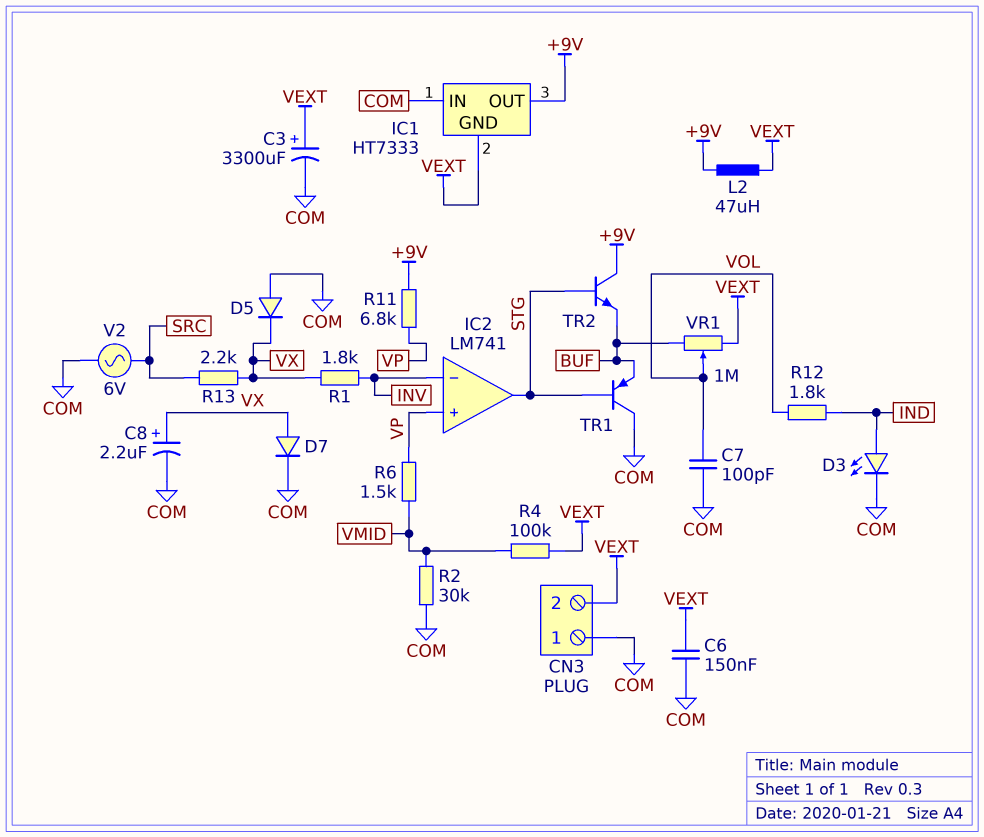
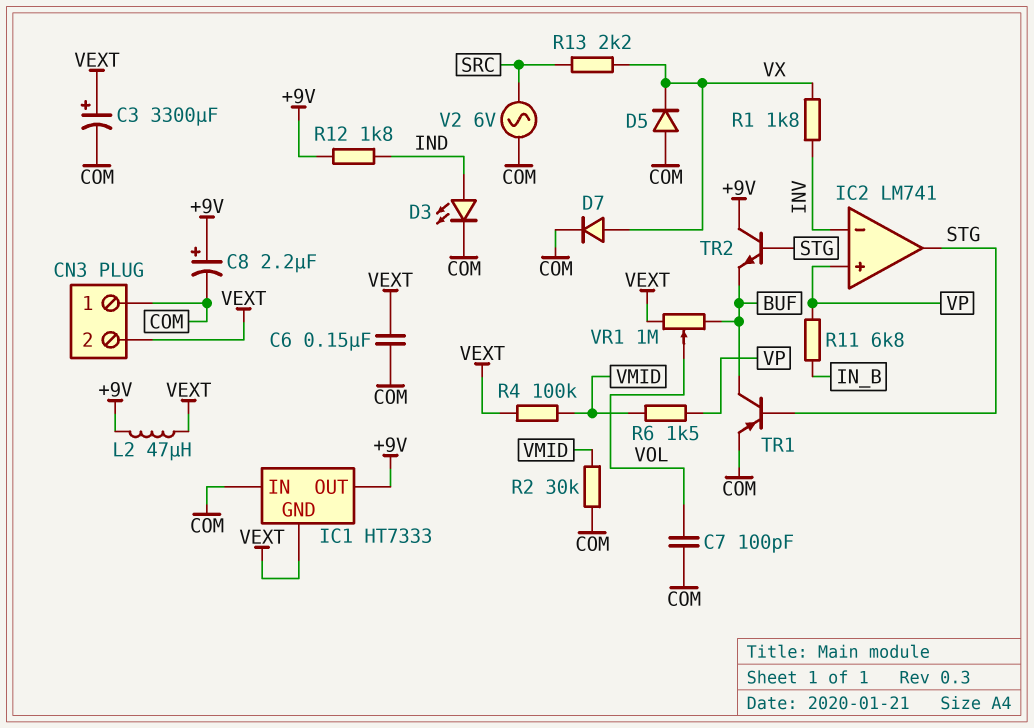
C8: 2.2uF (plus VX, minus COM) -> 2.2uF (plus +9V, minus COM)
R11: 6.8k (+9V, VP) -> 6.8k (IN_B, VP)
R12: 1.8k (IND, VOL) -> 1.8k (+9V, IND)
TR1: PNP (B STG, C COM, E BUF) -> PNP (B STG, C BUF, E COM)

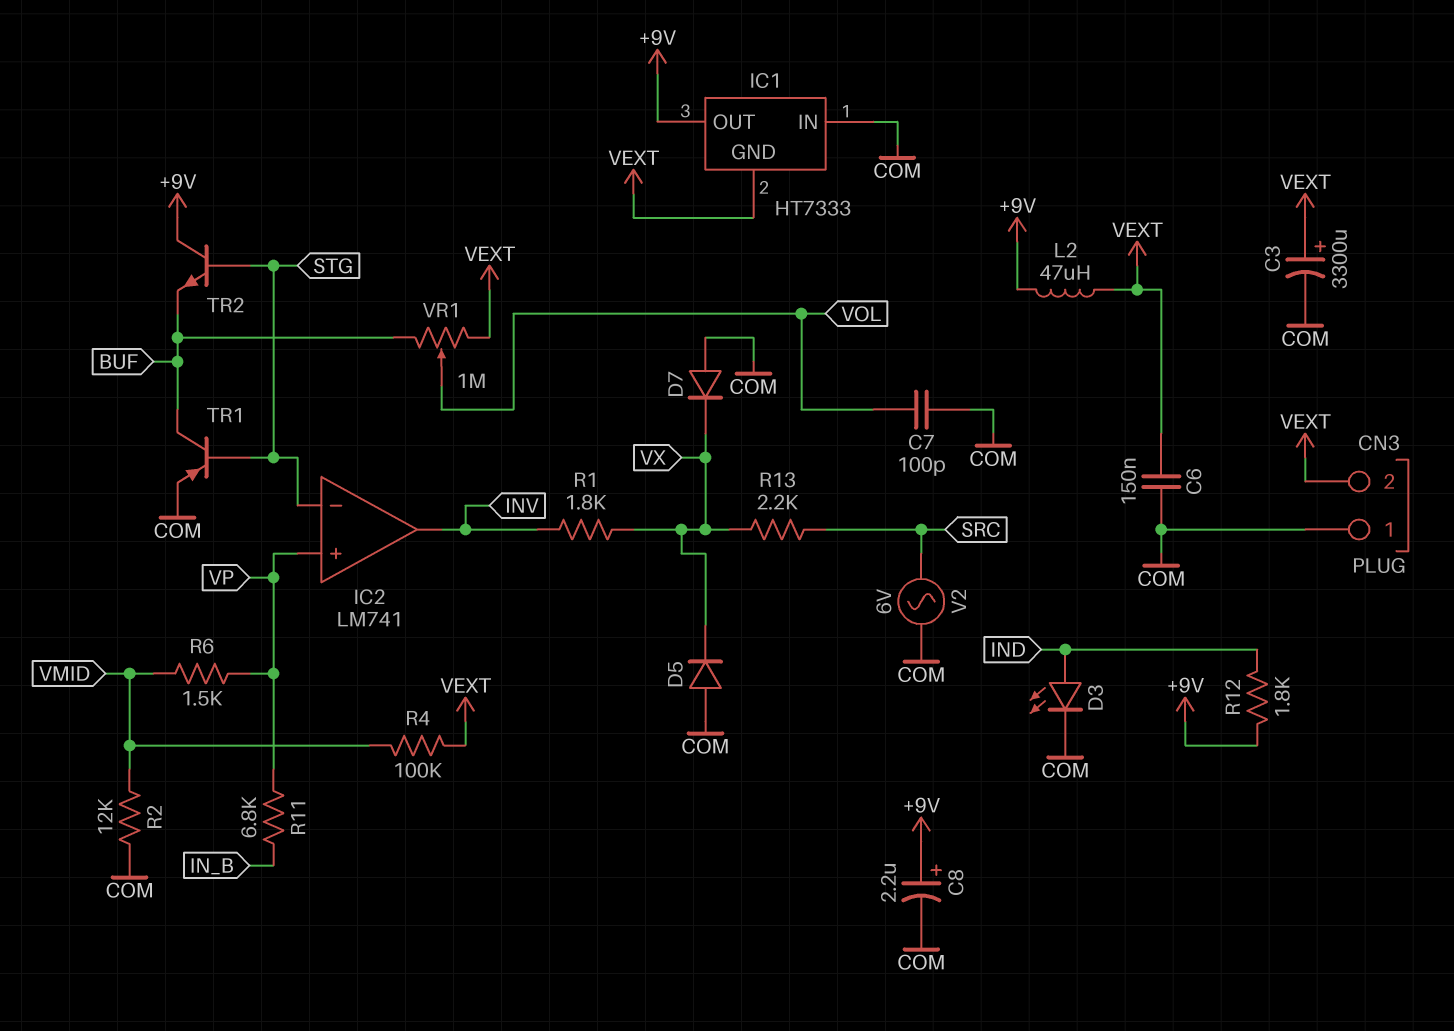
D7: diode (A VX, K COM) -> diode (A COM, K VX)
IC2 pin in-: INV -> STG
IC2 pin out: STG -> INV
R2: 30k (COM, VMID) -> 12k (COM, VMID)

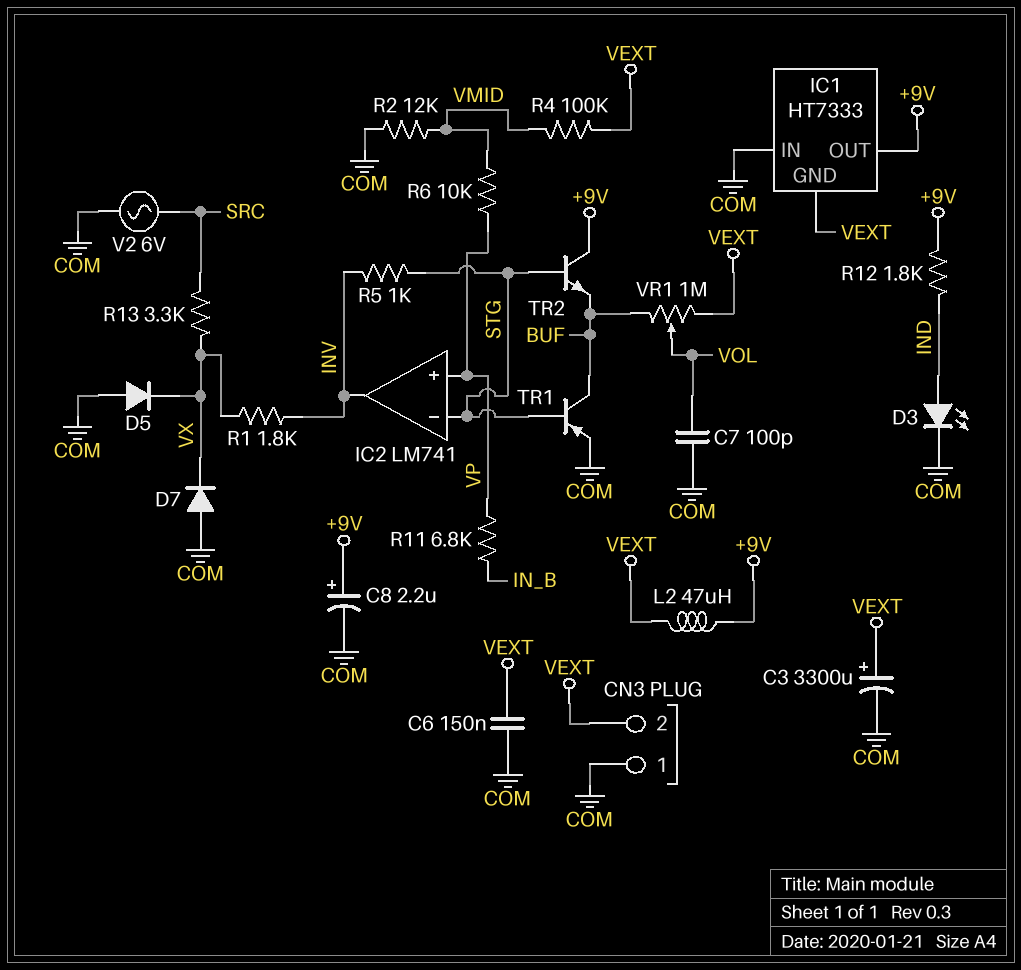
R5: none -> 1k (INV, STG)
R6: 1.5k (VMID, VP) -> 10k (VMID, VP)
R13: 2.2k (SRC, VX) -> 3.3k (SRC, VX)

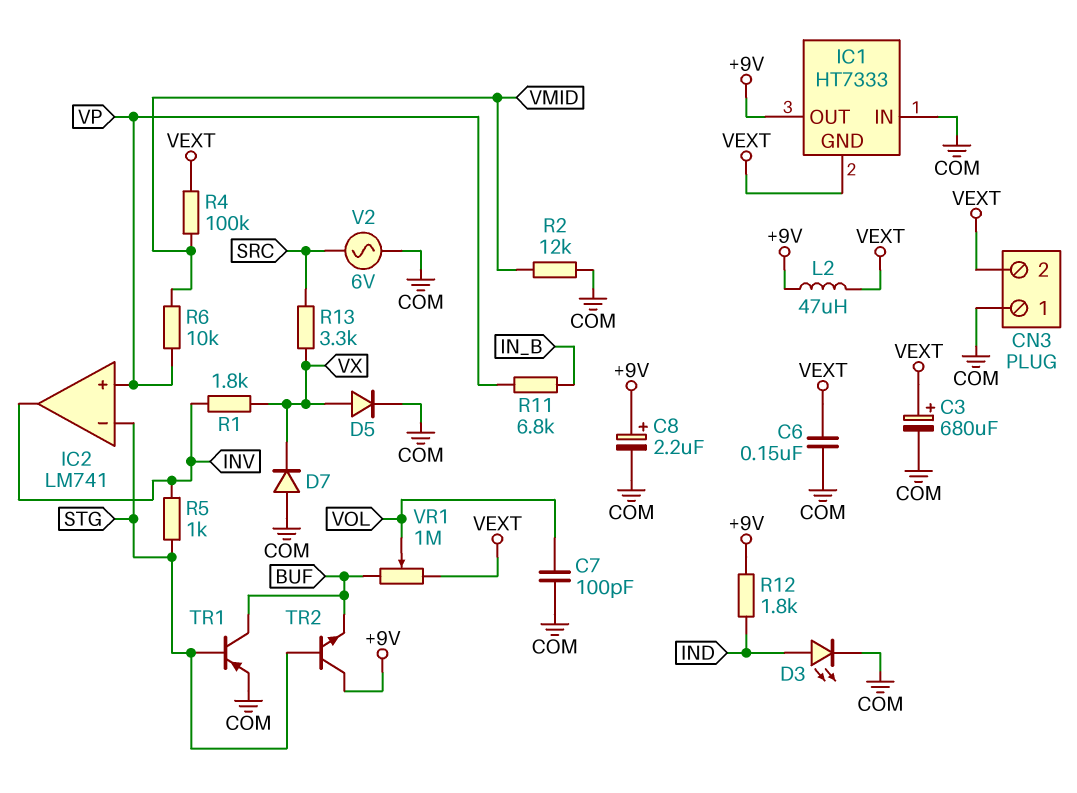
C3: 3300uF (plus VEXT, minus COM) -> 680uF (plus VEXT, minus COM)
D5: diode (A COM, K VX) -> diode (A VX, K COM)

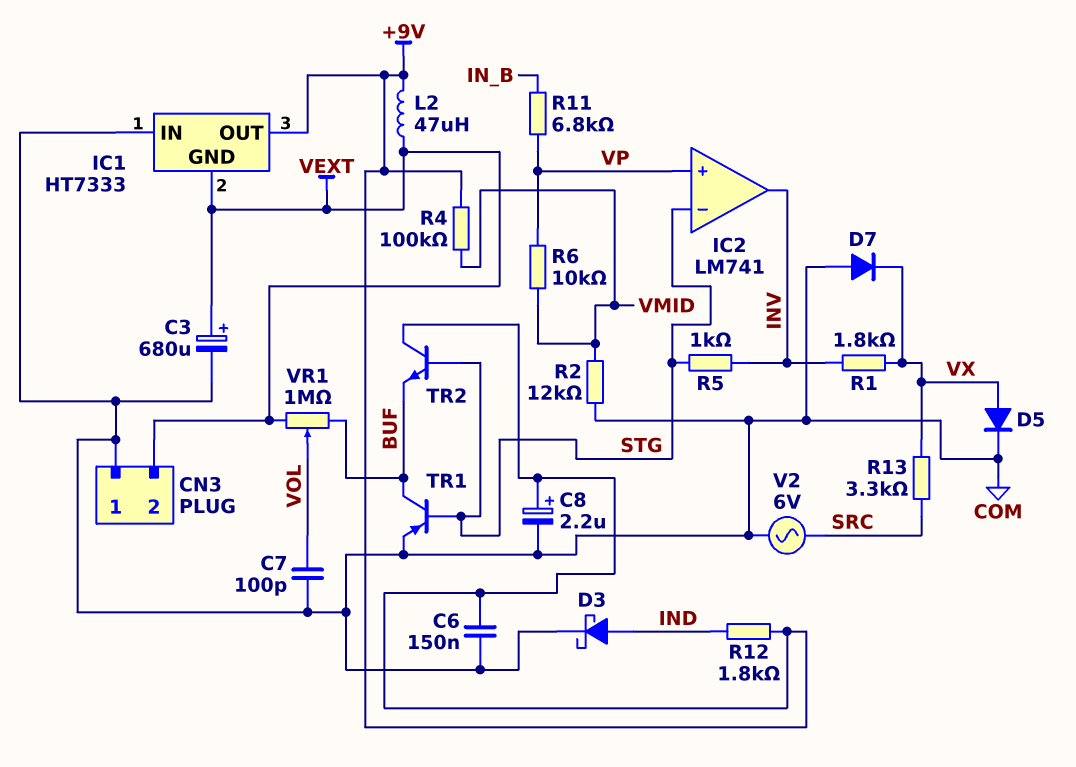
C6: 150nF (COM, VEXT) -> 150nF (+9V, COM)
D3: LED (A IND, K COM) -> schottky (A IND, K COM)
R4: 100k (VEXT, VMID) -> 100k (+9V, VMID)

